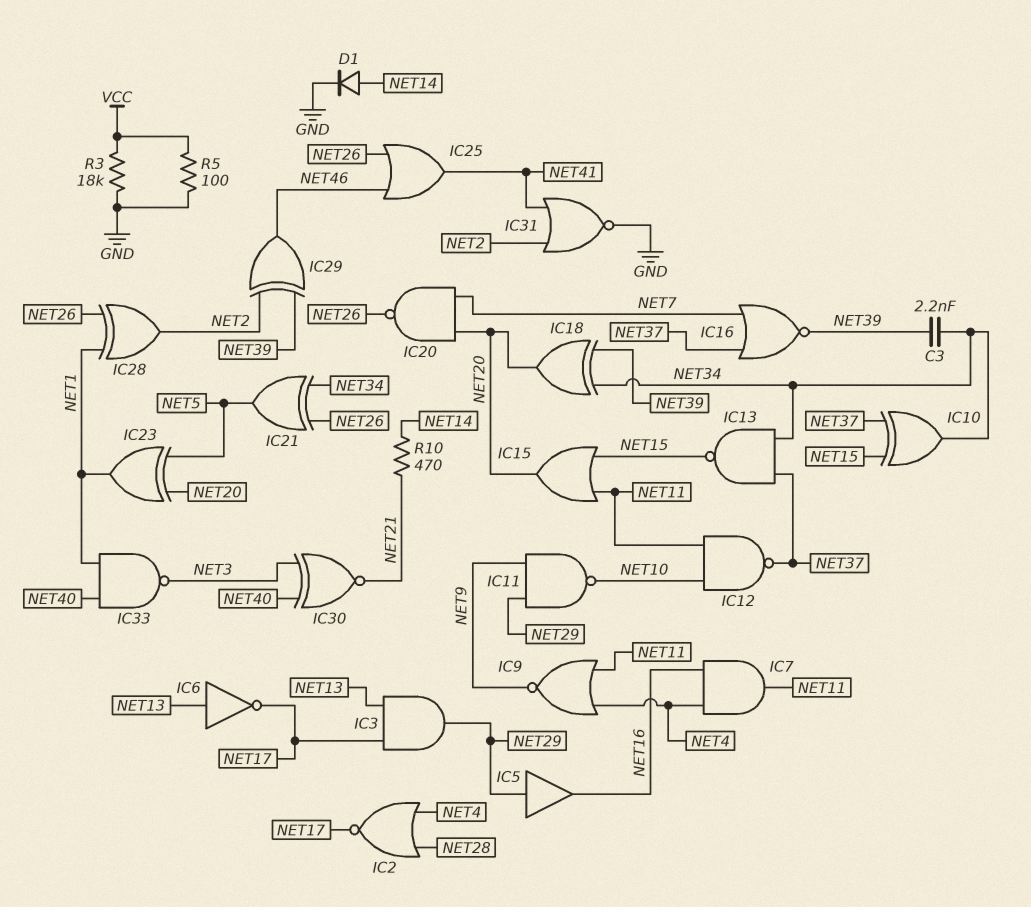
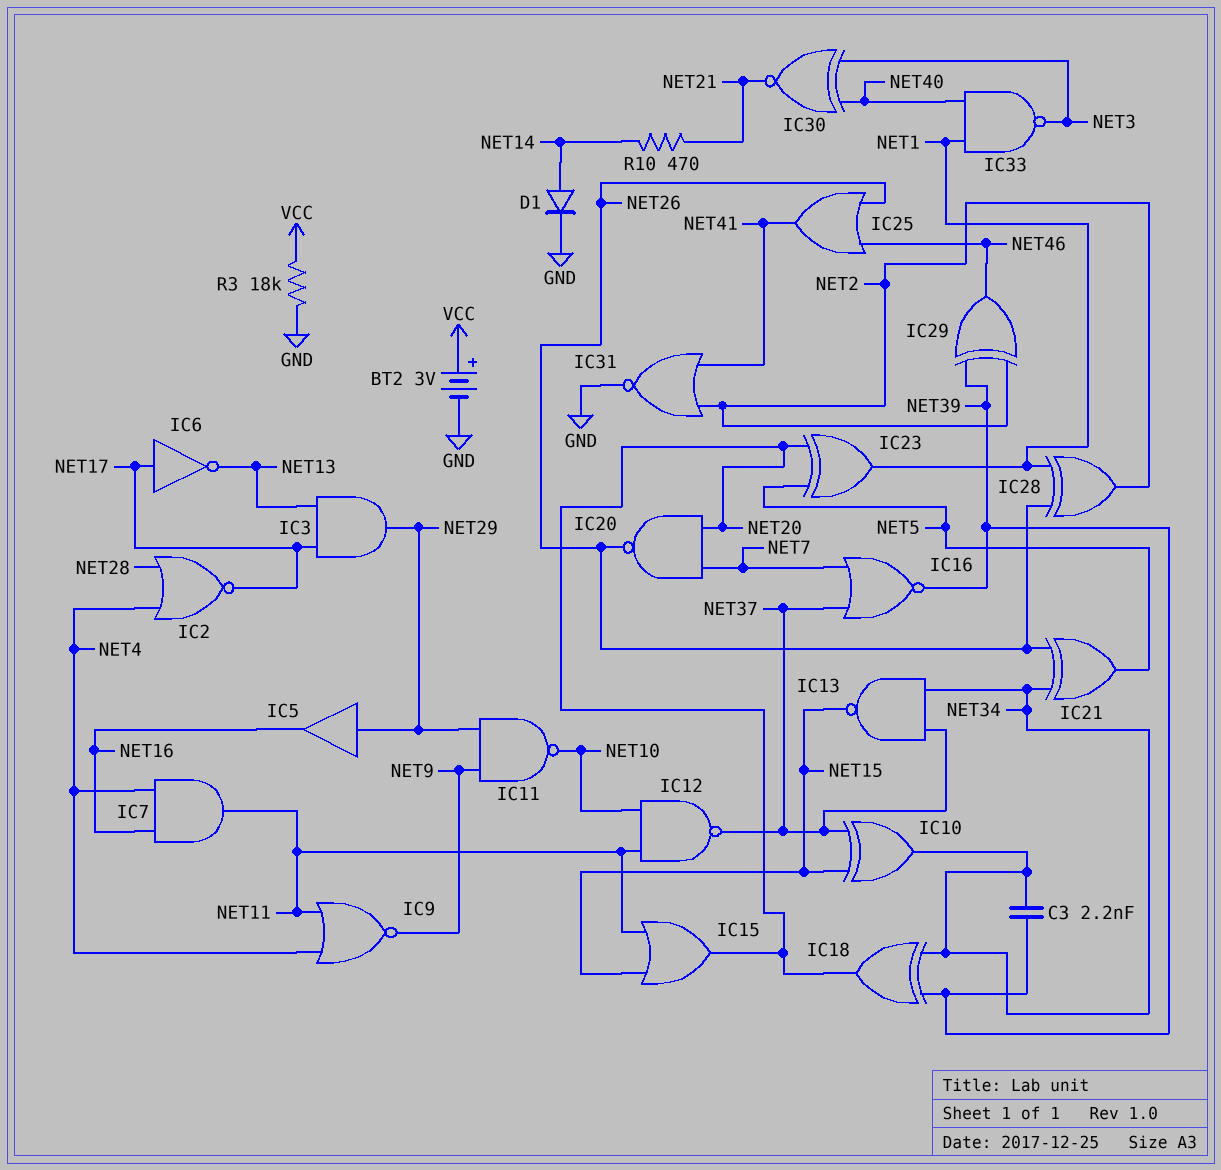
BT2: none -> 3V (plus VCC, minus GND)
IC6: NOT (in NET13, out NET17) -> NOT (in NET17, out NET13)
R5: 100 (GND, VCC) -> none

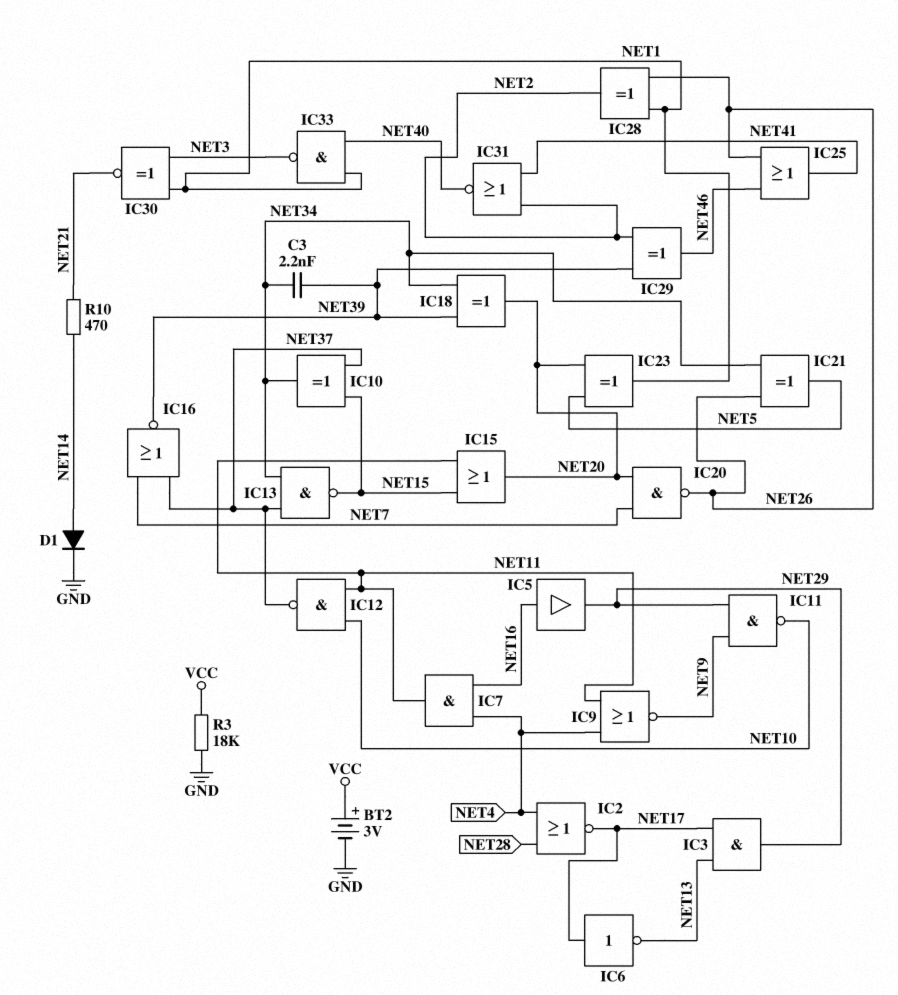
IC5: buffer (in NET29, out NET16) -> buffer (in NET16, out NET29)
IC30: XNOR (in NET3, in NET40, out NET21) -> XNOR (in NET1, in NET3, out NET21)
IC31: NOR (in NET2, in NET41, out GND) -> NOR (in NET2, in NET41, out NET40)

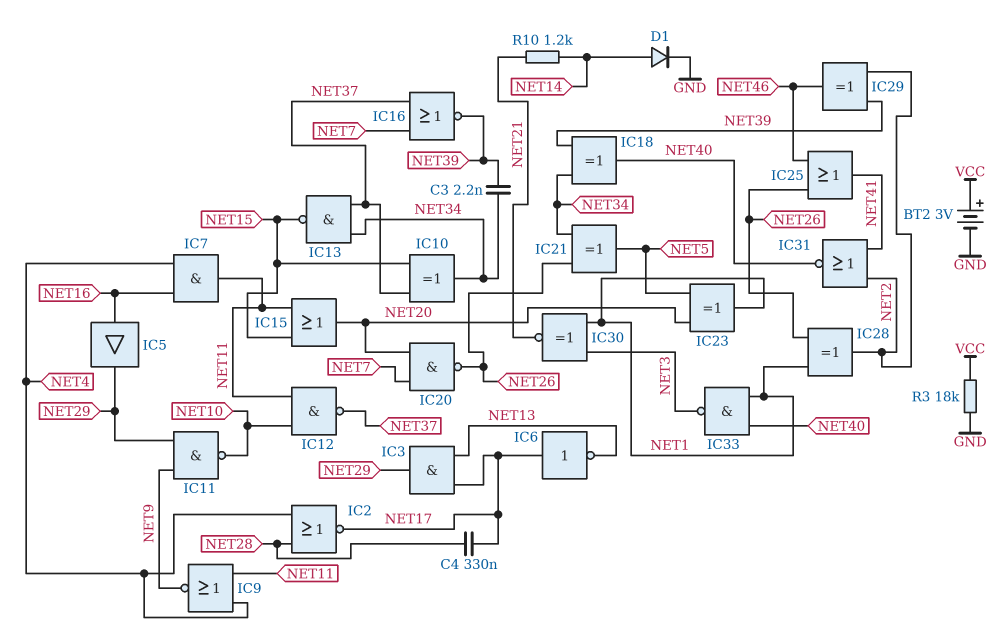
C4: none -> 330nF (NET17, NET28)
IC18: XOR (in NET34, in NET39, out NET20) -> XOR (in NET34, in NET39, out NET40)
R10: 470 (NET14, NET21) -> 1.2k (NET14, NET21)

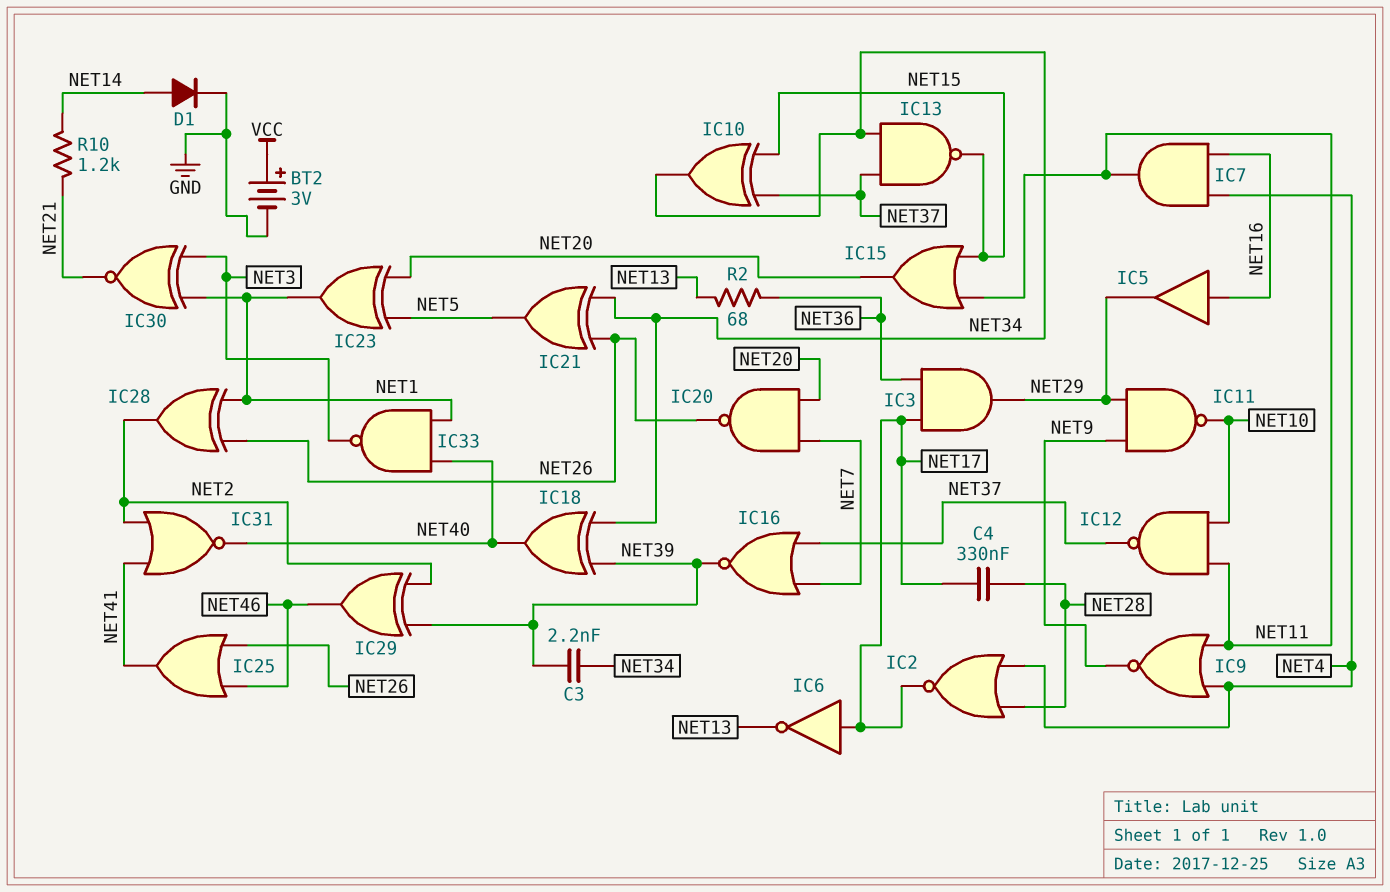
IC3: AND (in NET13, in NET17, out NET29) -> AND (in NET17, in NET36, out NET29)
R2: none -> 68 (NET13, NET36)
R3: 18k (GND, VCC) -> none

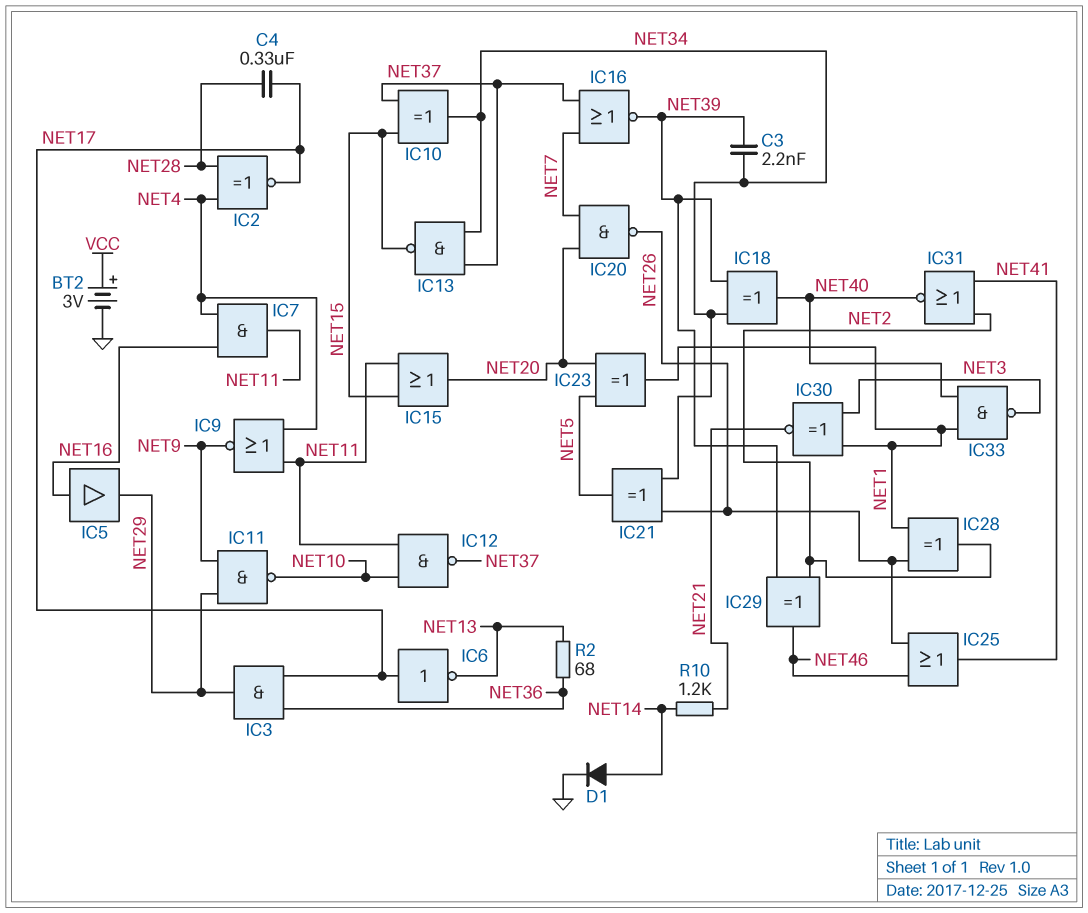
IC2: NOR (in NET4, in NET28, out NET17) -> XNOR (in NET4, in NET28, out NET17)

